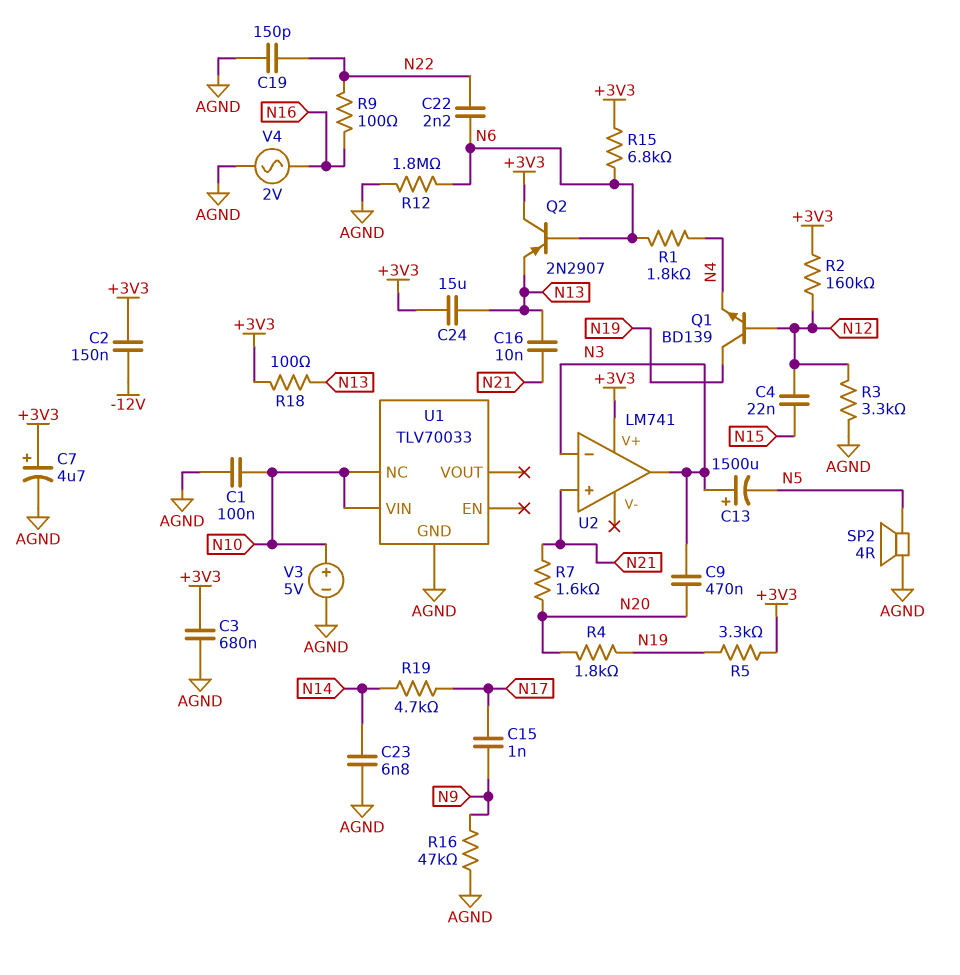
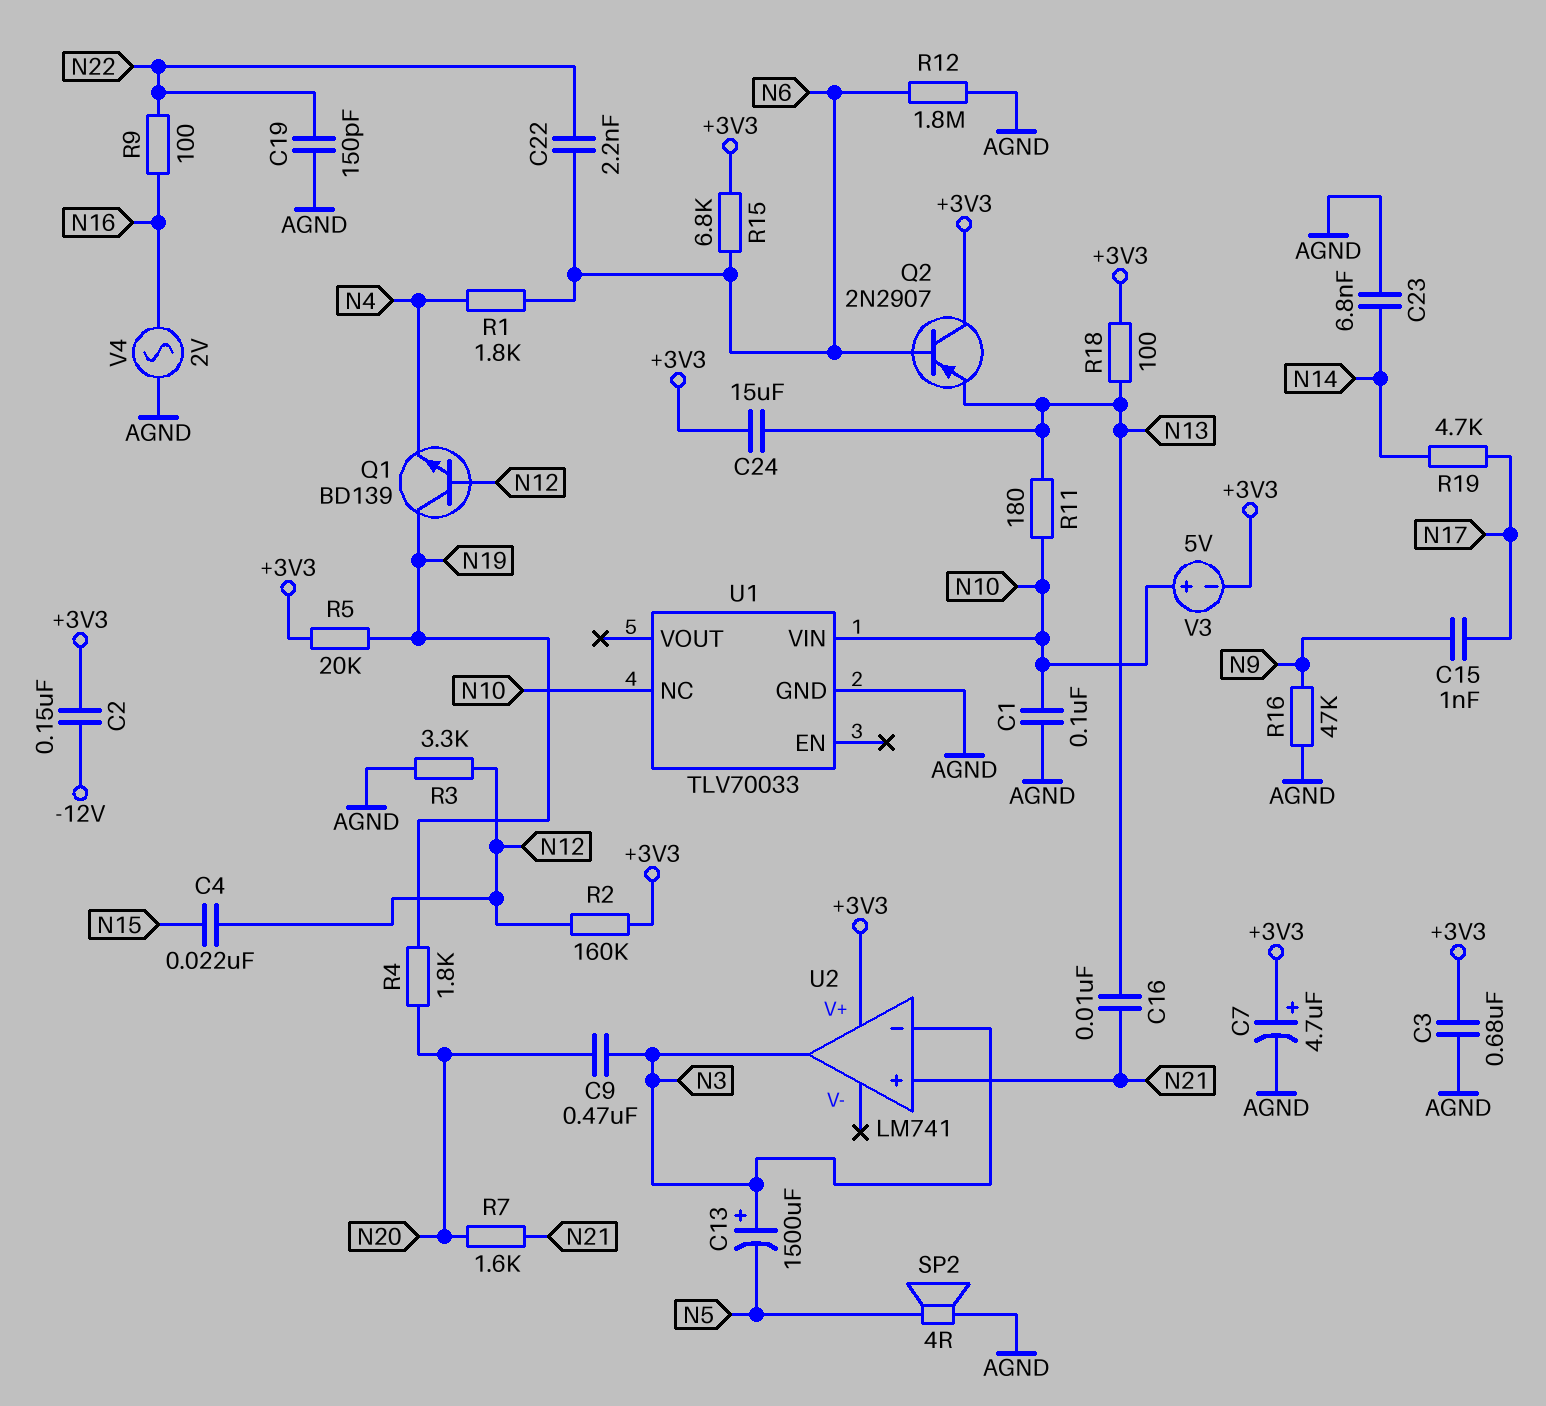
R5: 3.3k (+3V3, N19) -> 20k (+3V3, N19)
R11: none -> 180 (N10, N13)
V3: 5V (plus N10, minus AGND) -> 5V (plus N10, minus +3V3)

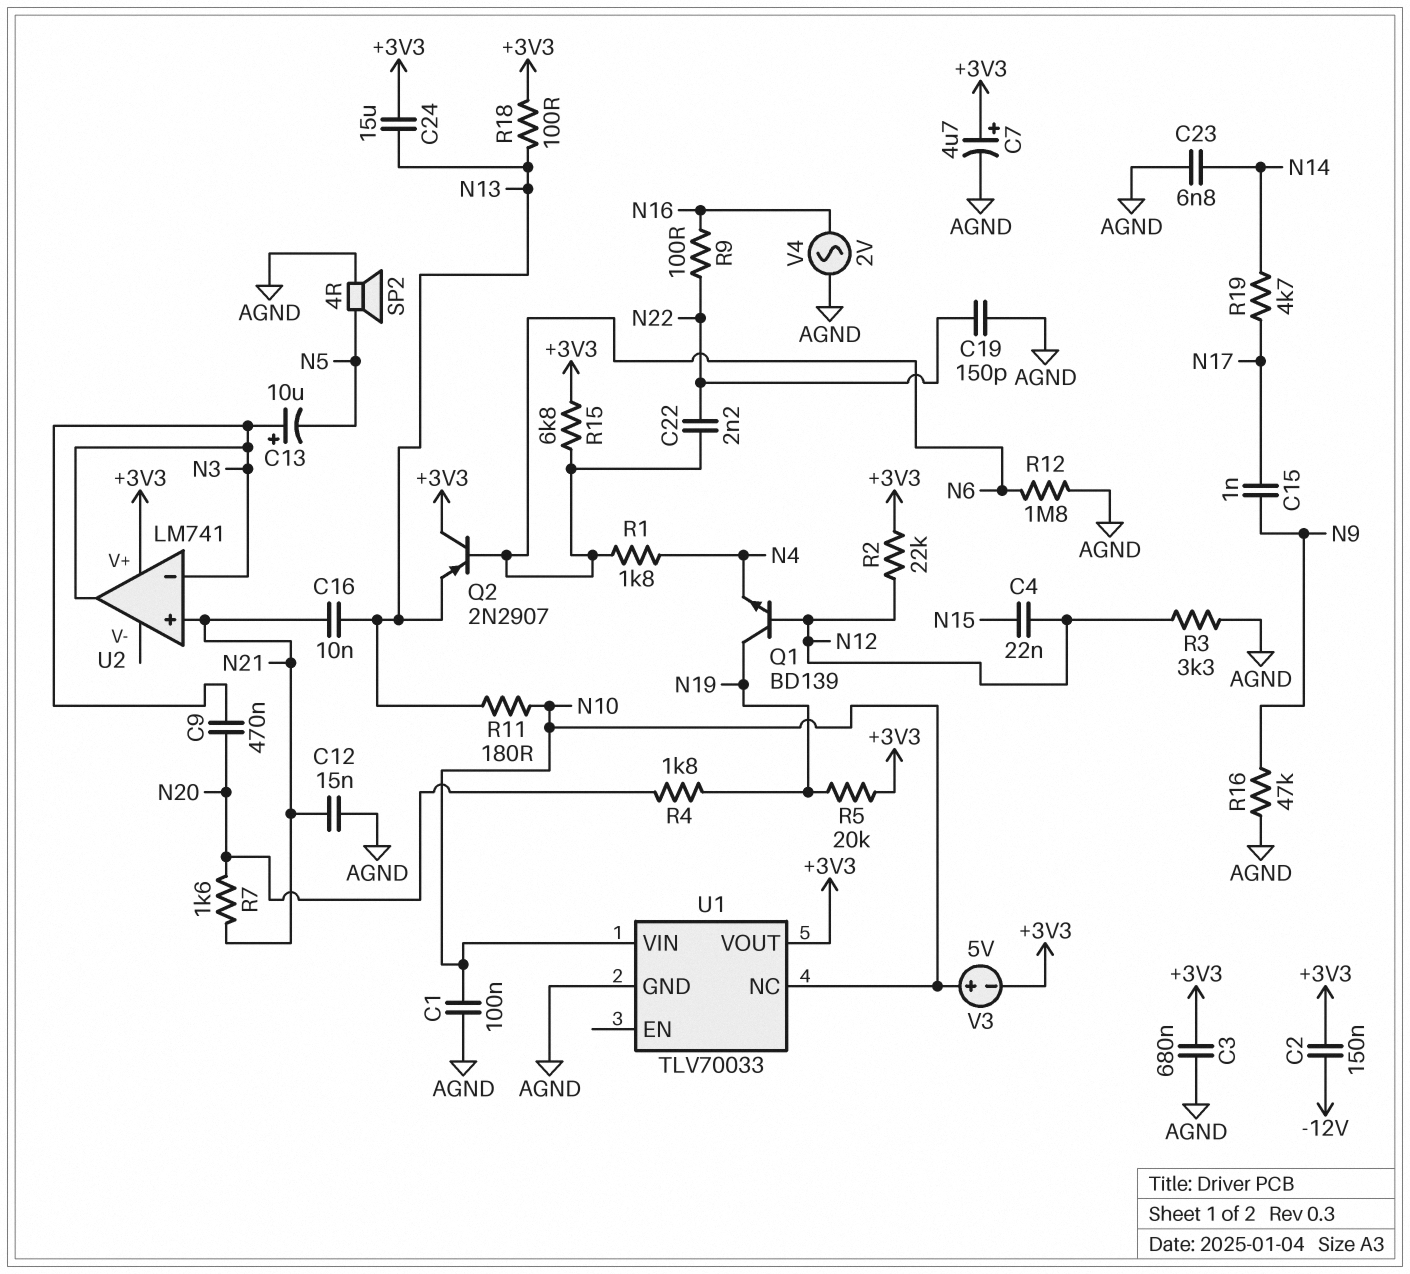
C12: none -> 15nF (AGND, N21)
C13: 1500uF (plus N3, minus N5) -> 10uF (plus N3, minus N5)
R2: 160k (+3V3, N12) -> 22k (+3V3, N12)
U1 pin VOUT: none -> +3V3

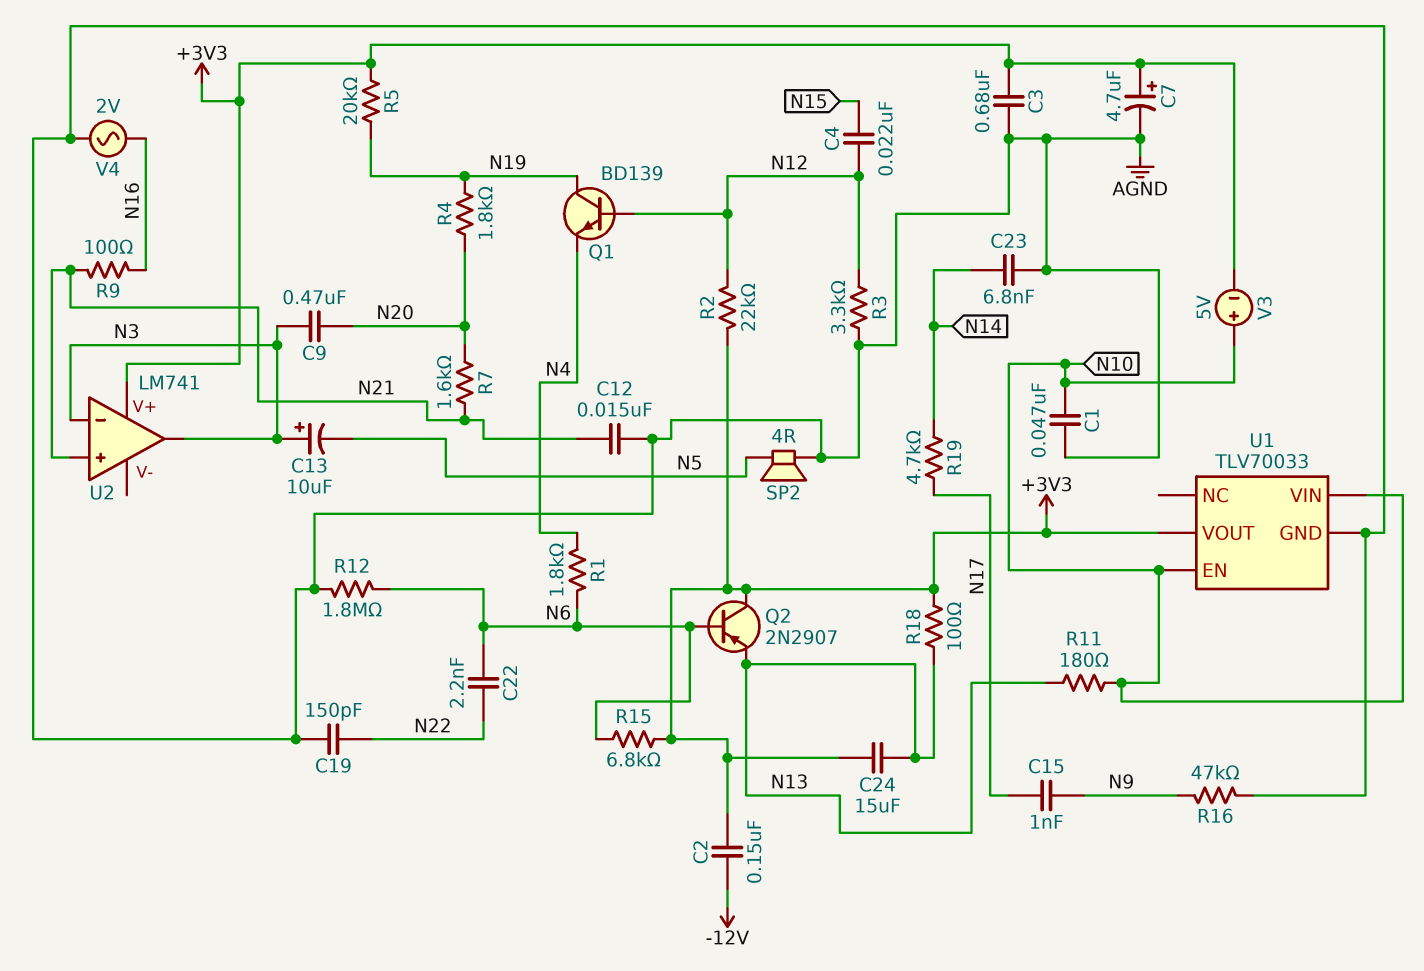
C1: 100nF (AGND, N10) -> 47nF (AGND, N10)
C16: 10nF (N13, N21) -> none
R9: 100 (N16, N22) -> 100 (N16, N21)
U1 pin EN: none -> N10
U1 pin NC: N10 -> none

